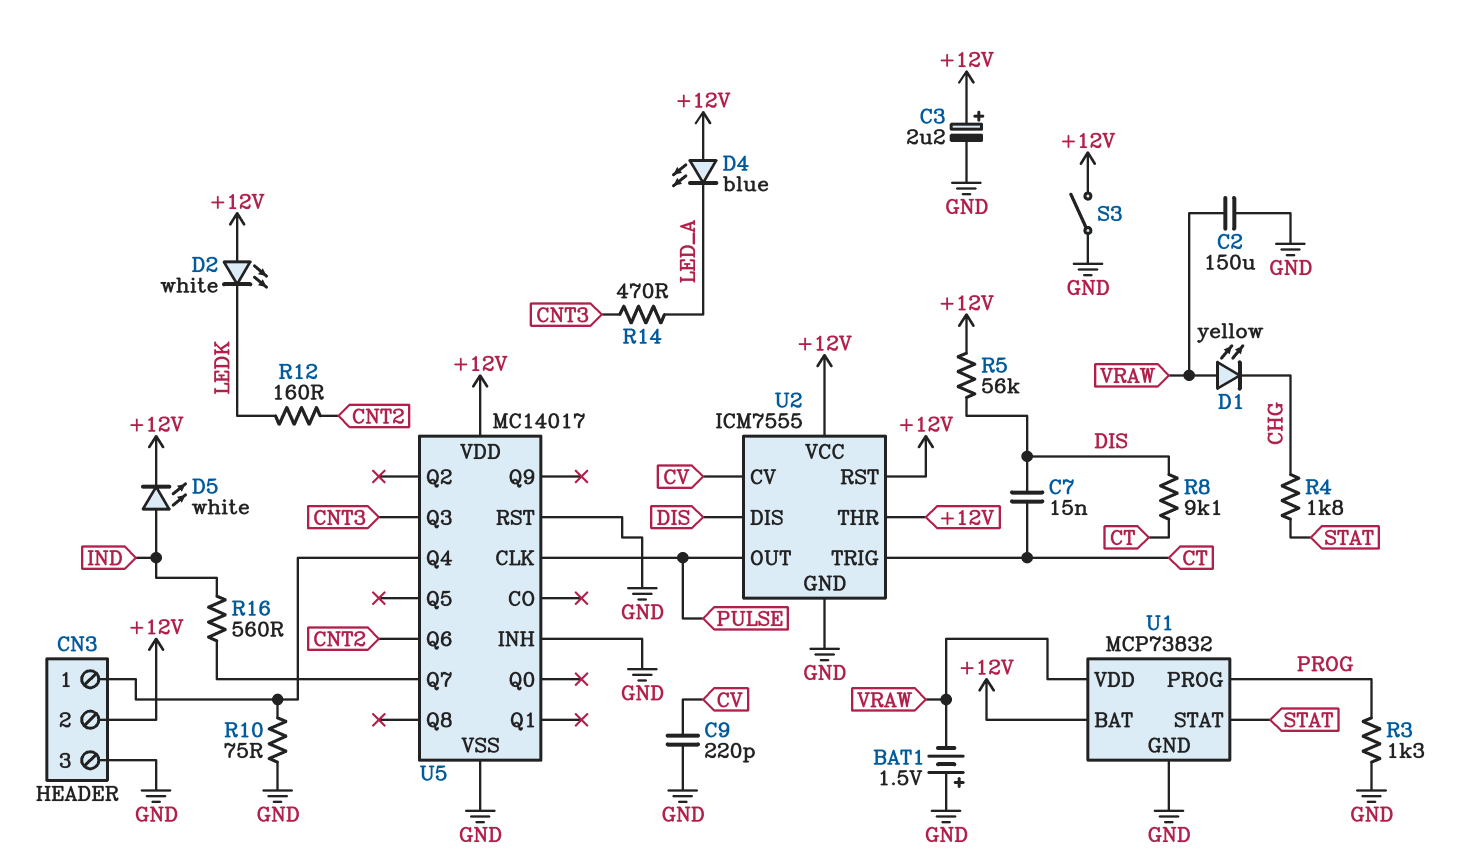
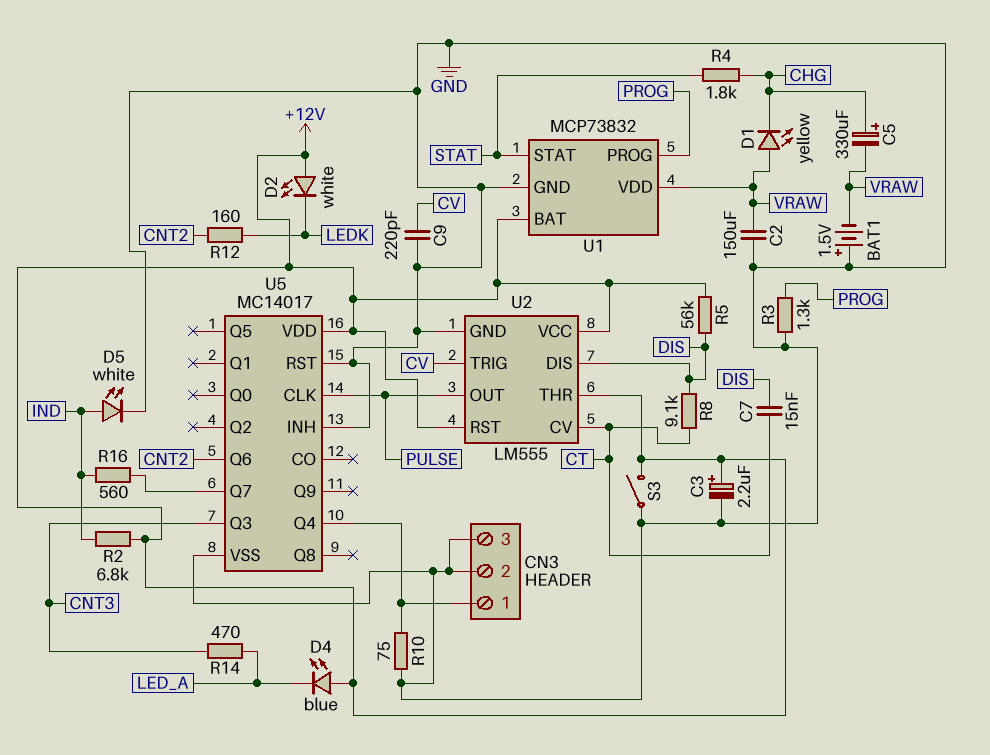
C5: none -> 330uF (plus CHG, minus VRAW)
CN3 pin 2: +12V -> GND
D5: LED white (A IND, K +12V) -> LED white (A IND, K GND)
R2: none -> 6.8k (+12V, IND)
U2: ICM7555 -> LM555
U2 pin CV: CV -> CT
U2 pin TRIG: CT -> CV

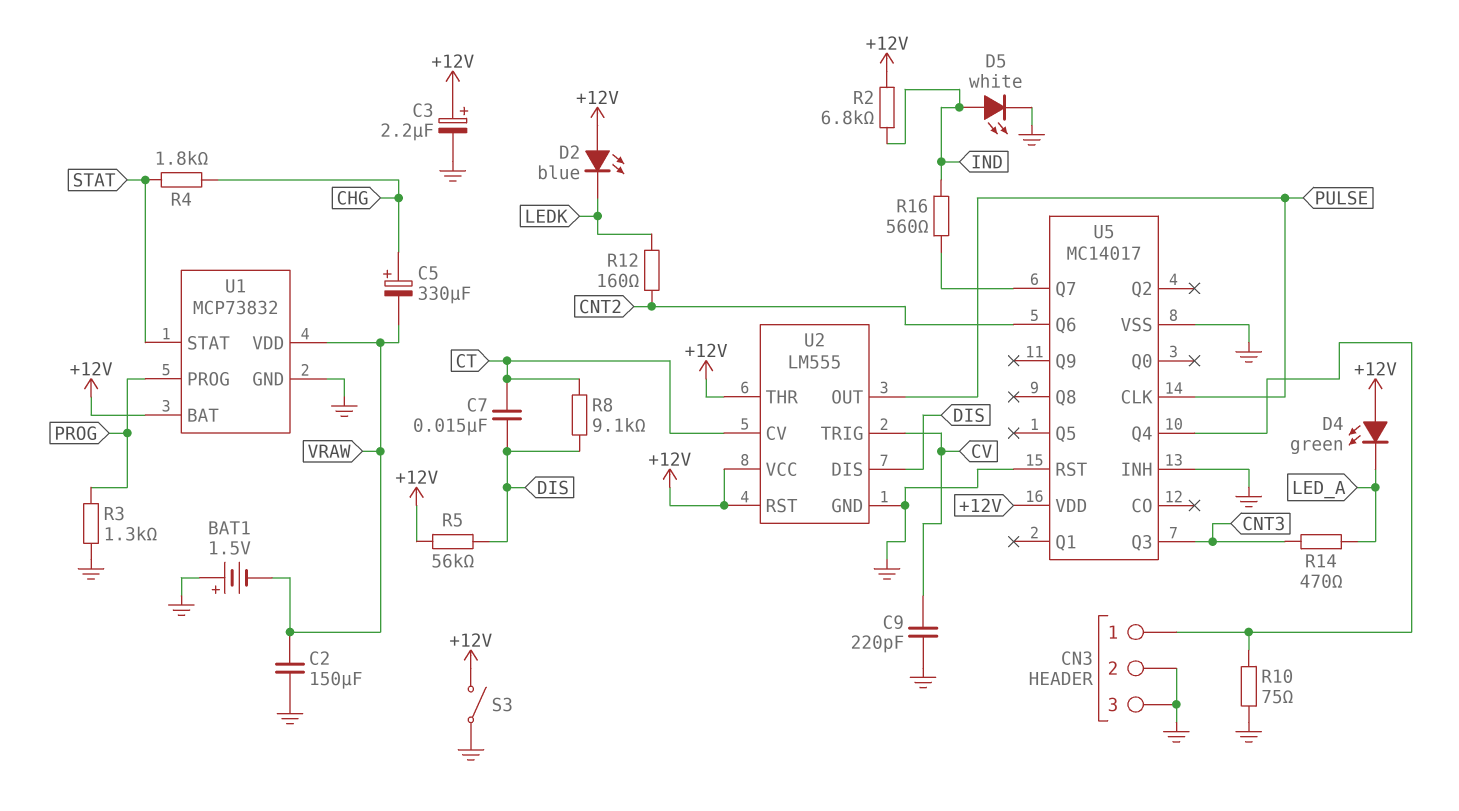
D1: LED yellow (A VRAW, K CHG) -> none
D2: LED white (A +12V, K LEDK) -> LED blue (A +12V, K LEDK)
D4: LED blue (A +12V, K LED_A) -> LED green (A +12V, K LED_A)

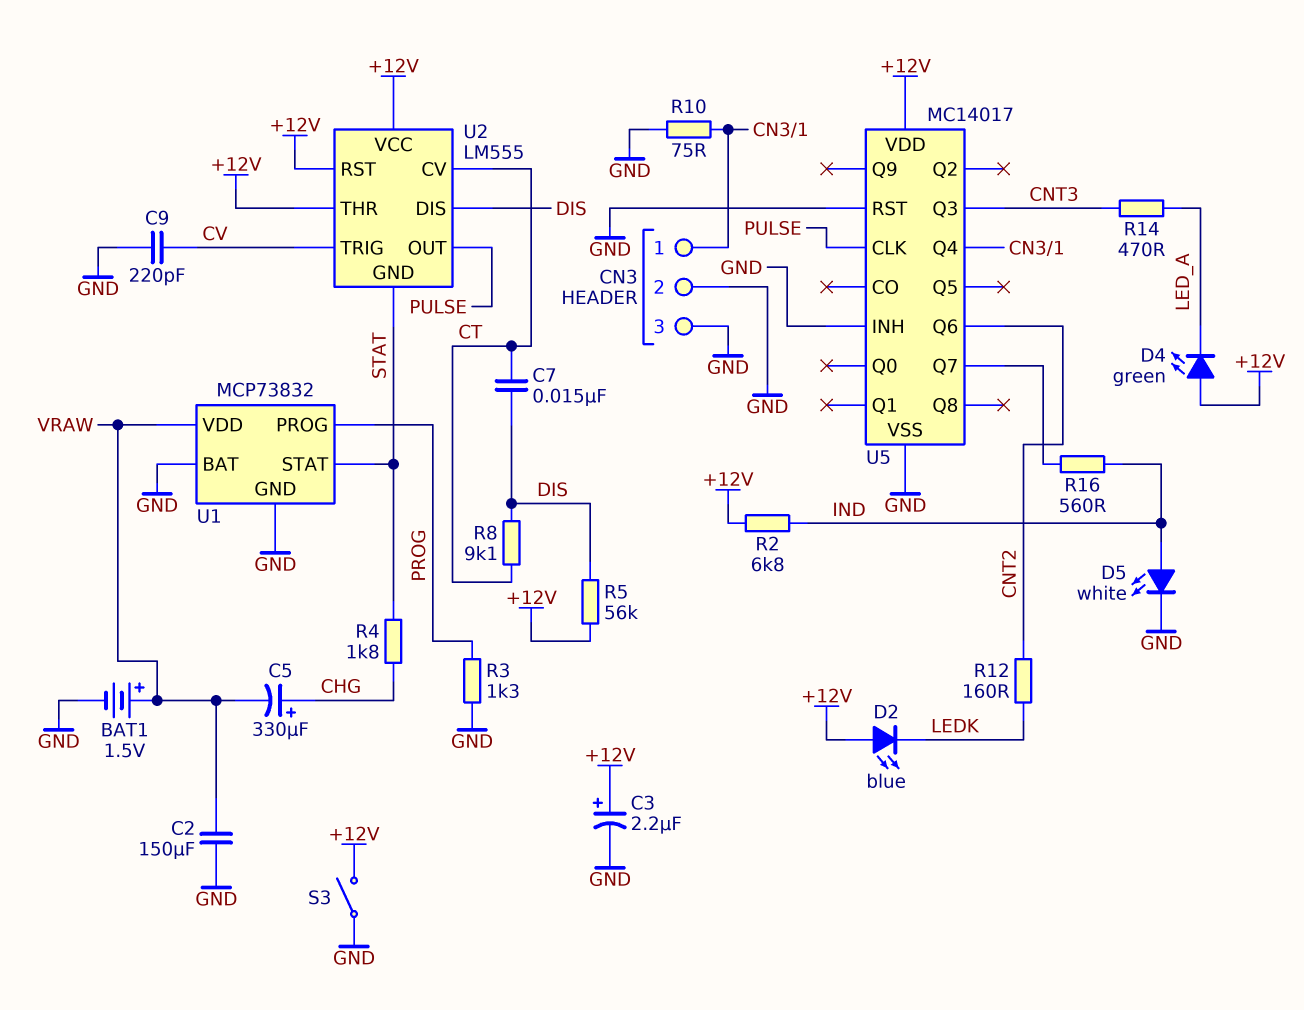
BAT1: 1.5V (plus GND, minus VRAW) -> 1.5V (plus VRAW, minus GND)
U1 pin BAT: +12V -> GND
U2 pin GND: GND -> STAT

